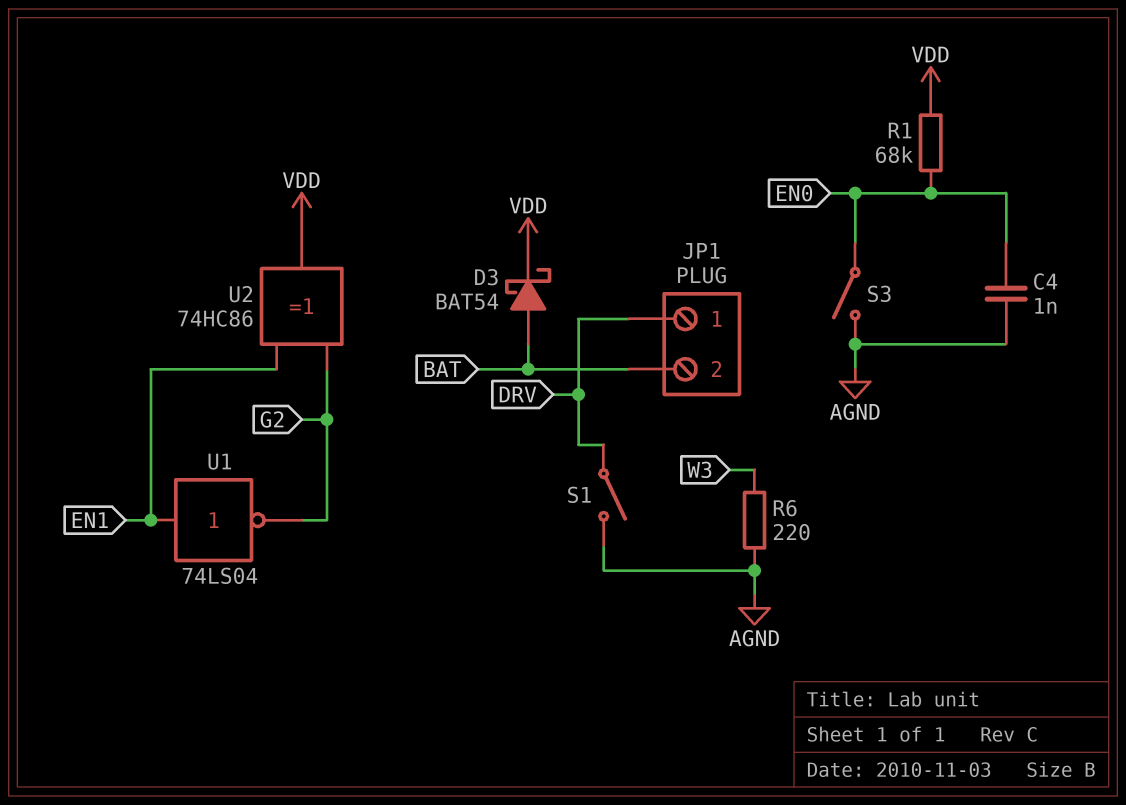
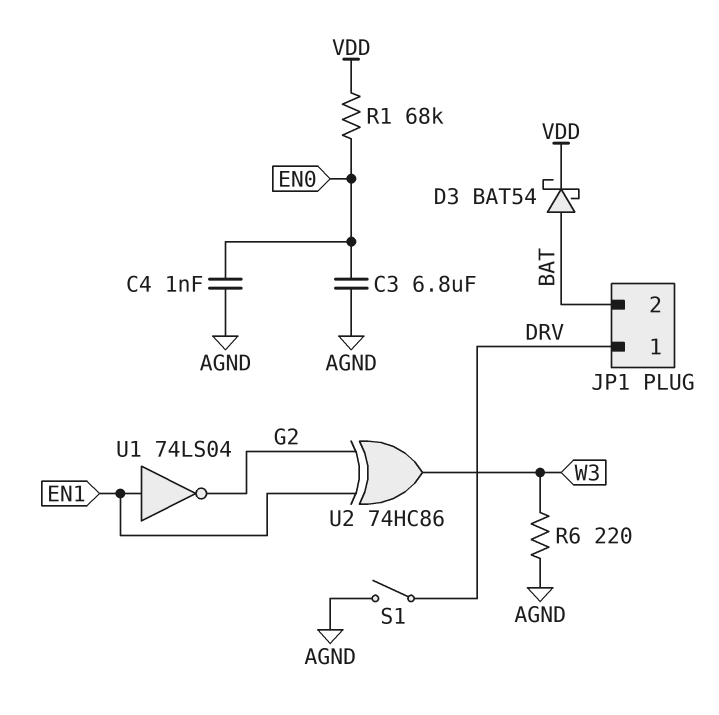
C3: none -> 6.8uF (AGND, EN0)
S3: switch (AGND, EN0) -> none
U2: XOR 74HC86 (in EN1, in G2, out VDD) -> XOR 74HC86 (in EN1, in G2, out W3)

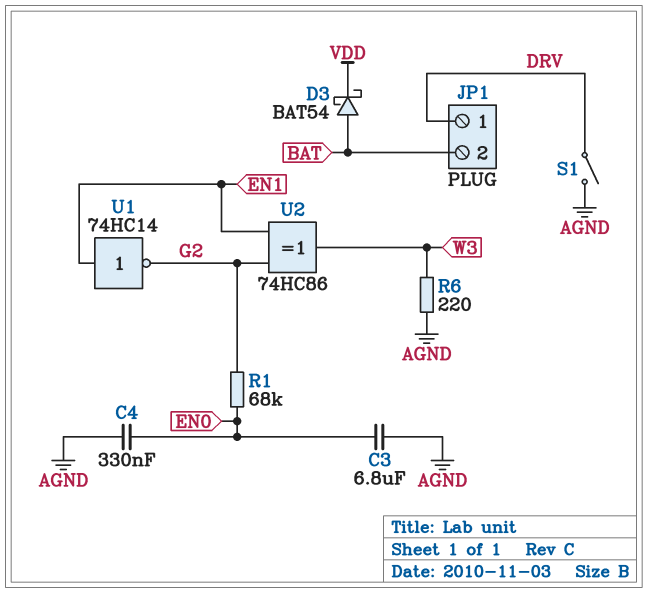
C4: 1nF (AGND, EN0) -> 330nF (AGND, EN0)
R1: 68k (EN0, VDD) -> 68k (EN0, G2)
U1: NOT 74LS04 (in EN1, out G2) -> NOT 74HC14 (in EN1, out G2)

